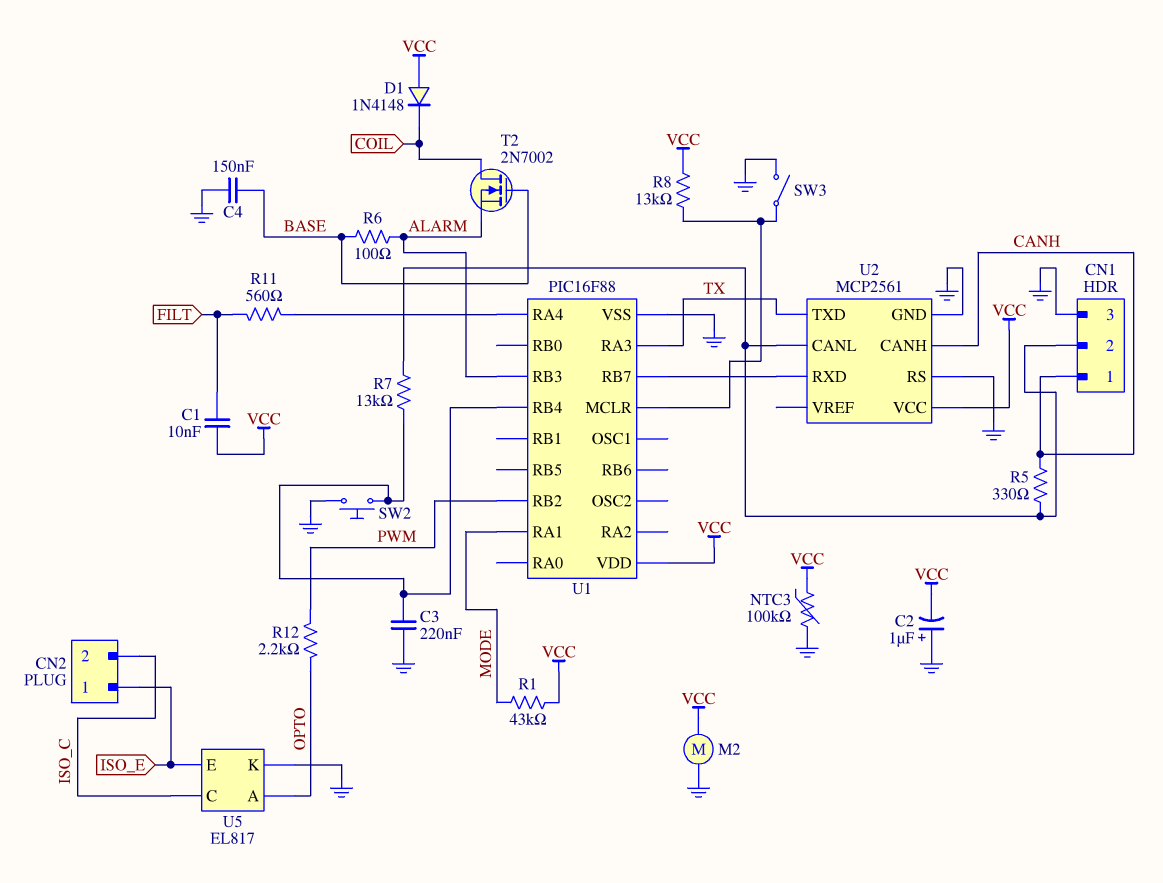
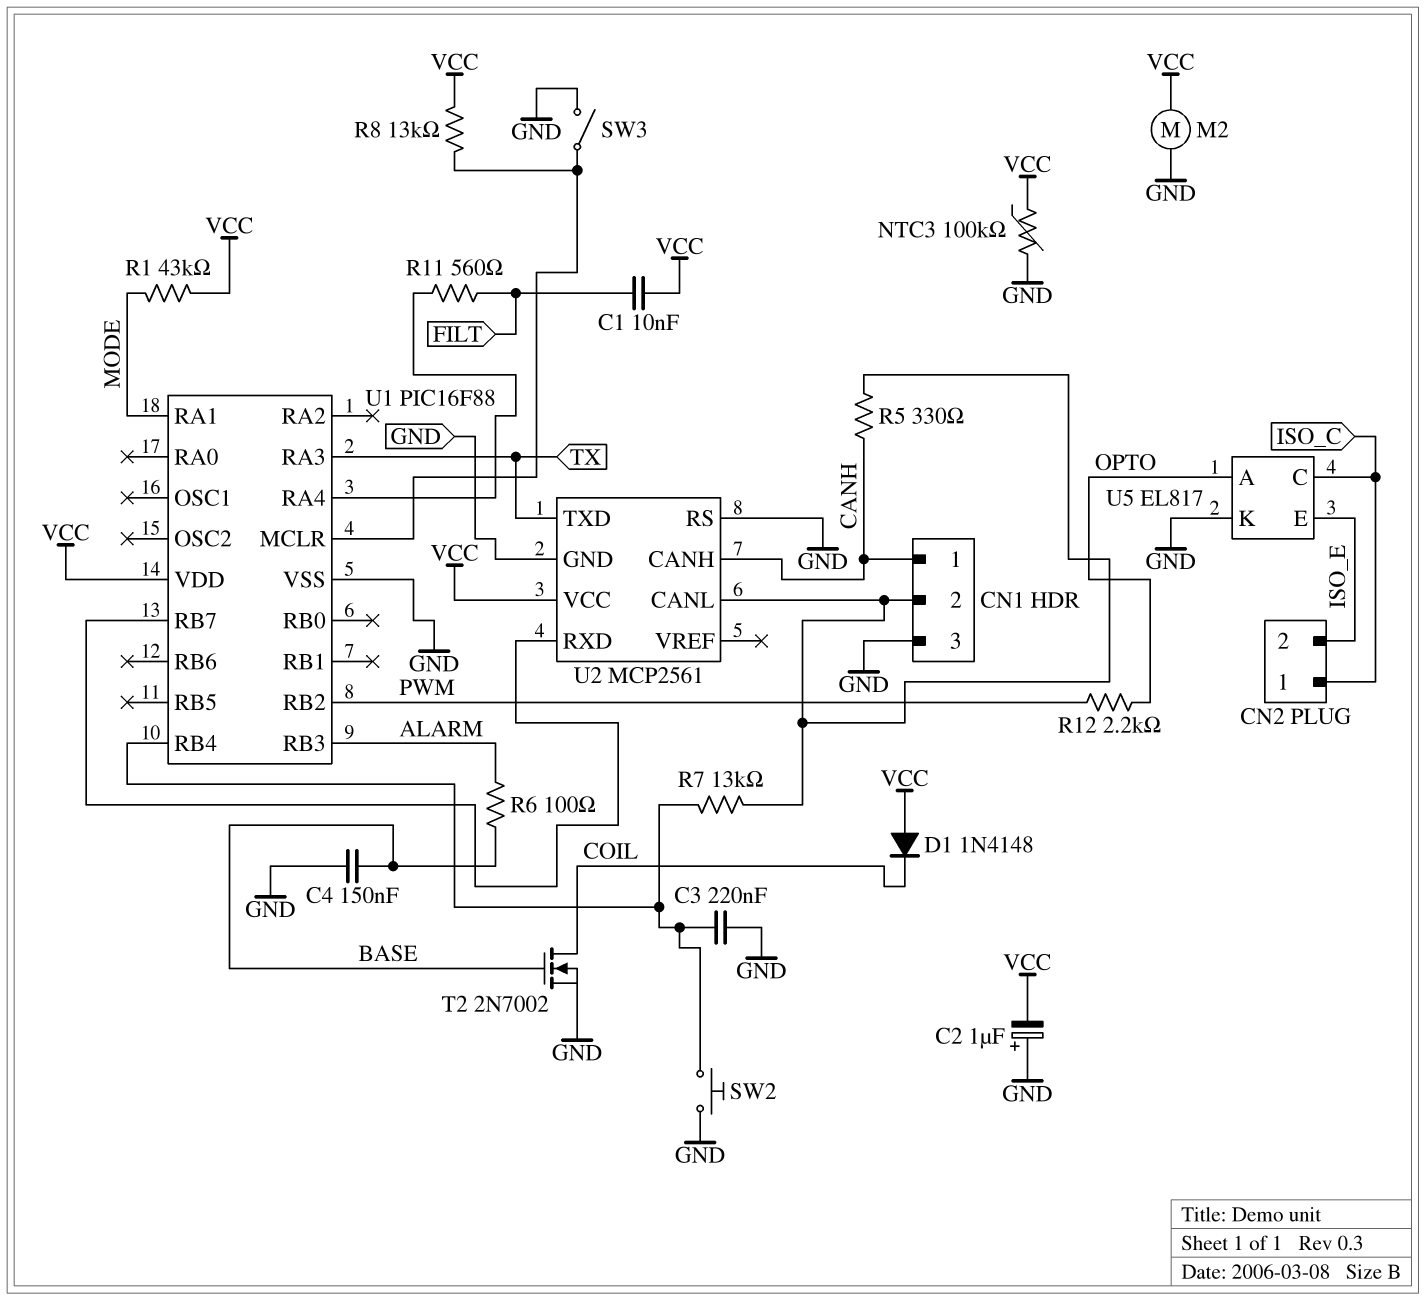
CN2 pin 1: ISO_E -> ISO_C
CN2 pin 2: ISO_C -> ISO_E
T2: NMOS 2N7002 (G BASE, D COIL, S ALARM) -> NMOS 2N7002 (G BASE, D COIL, S GND)

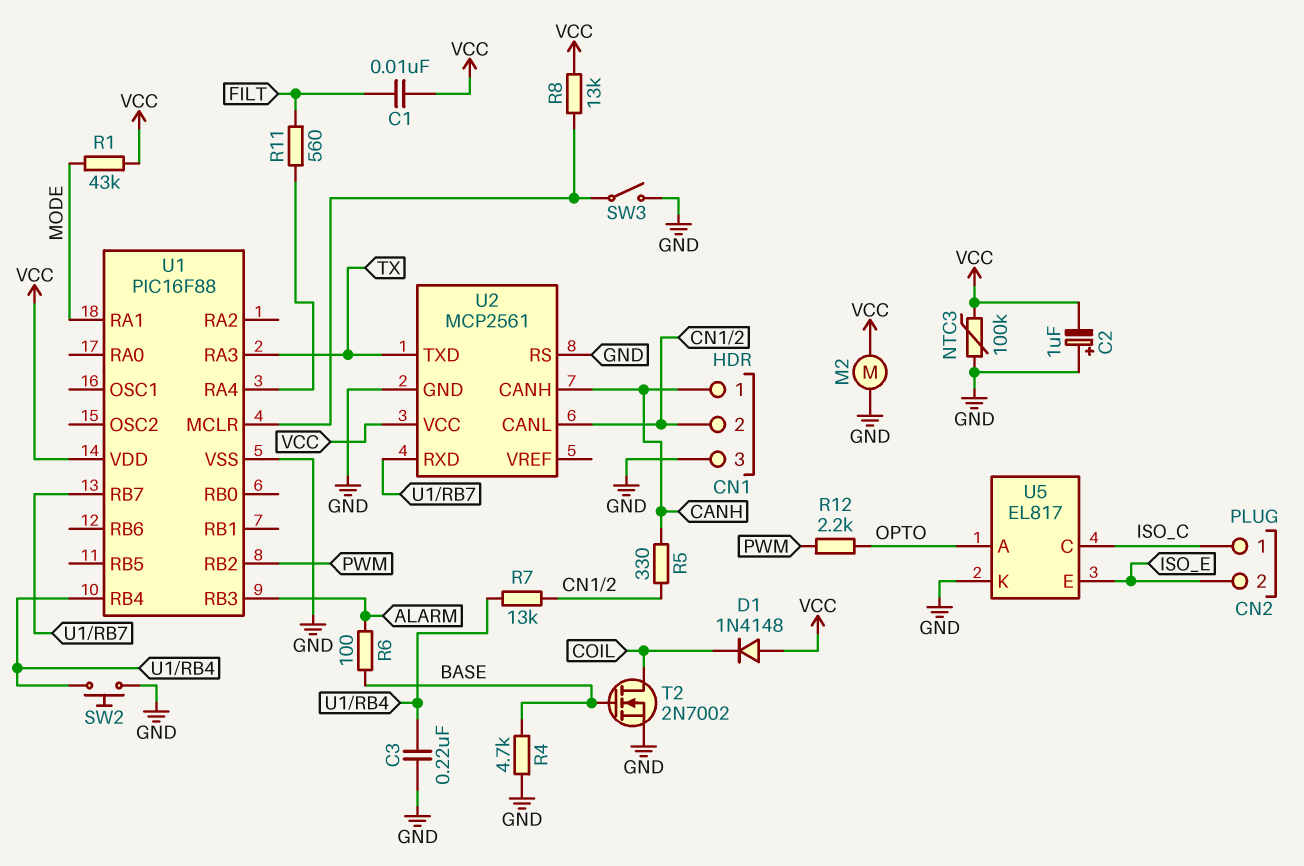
C4: 150nF (BASE, GND) -> none
R4: none -> 4.7k (BASE, GND)

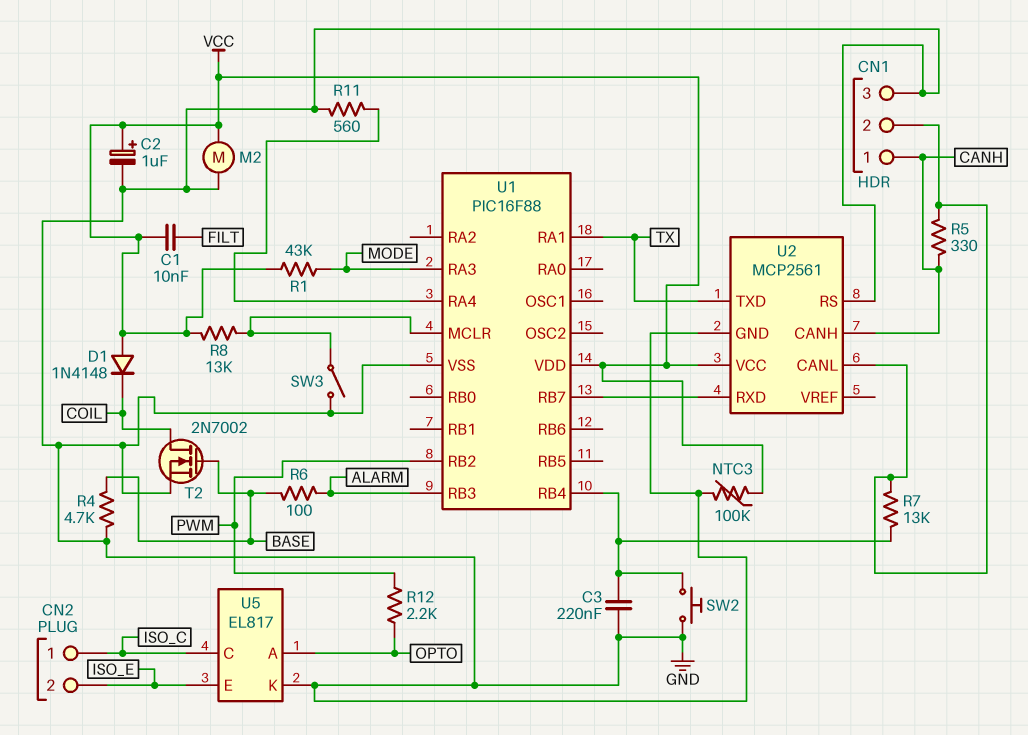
C2: 1uF (plus GND, minus VCC) -> 1uF (plus VCC, minus GND)
R11: 560 (FILT, U1/RA4) -> 560 (GND, U1/RA4)
U1 pin RA1: MODE -> TX
U1 pin RA3: TX -> MODE

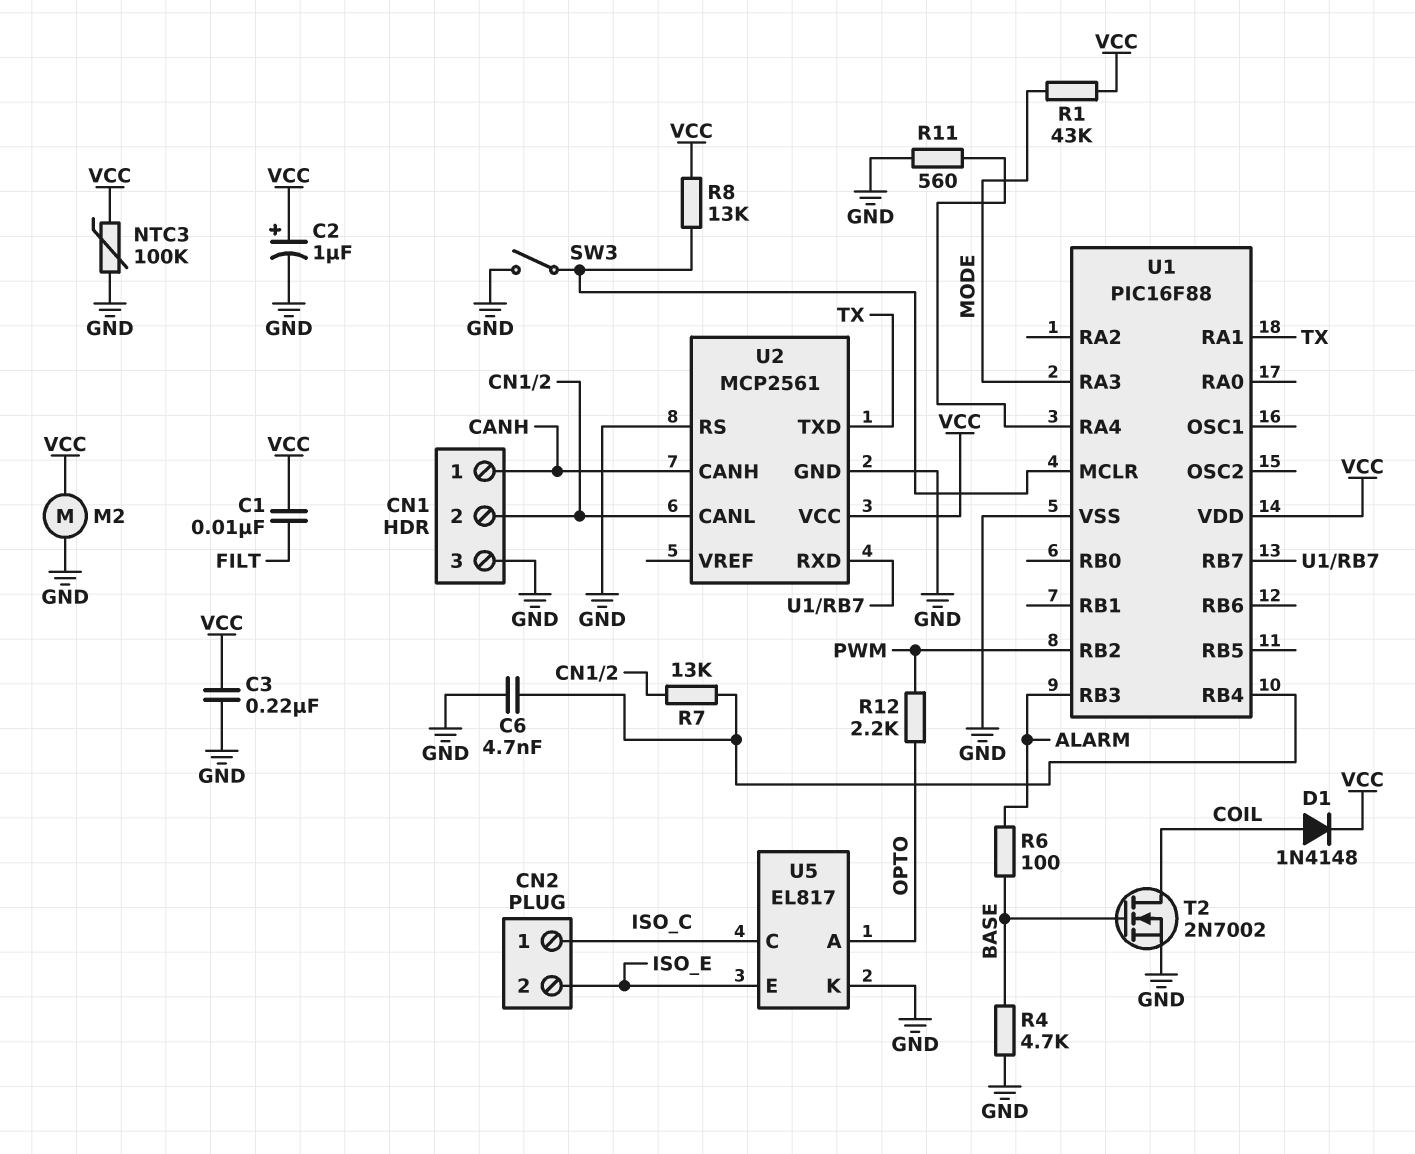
C3: 220nF (GND, U1/RB4) -> 220nF (GND, VCC)
C6: none -> 4.7nF (GND, U1/RB4)
D1: diode 1N4148 (A VCC, K COIL) -> diode 1N4148 (A COIL, K VCC)
R5: 330 (CANH, CN1/2) -> none
SW2: button (GND, U1/RB4) -> none

